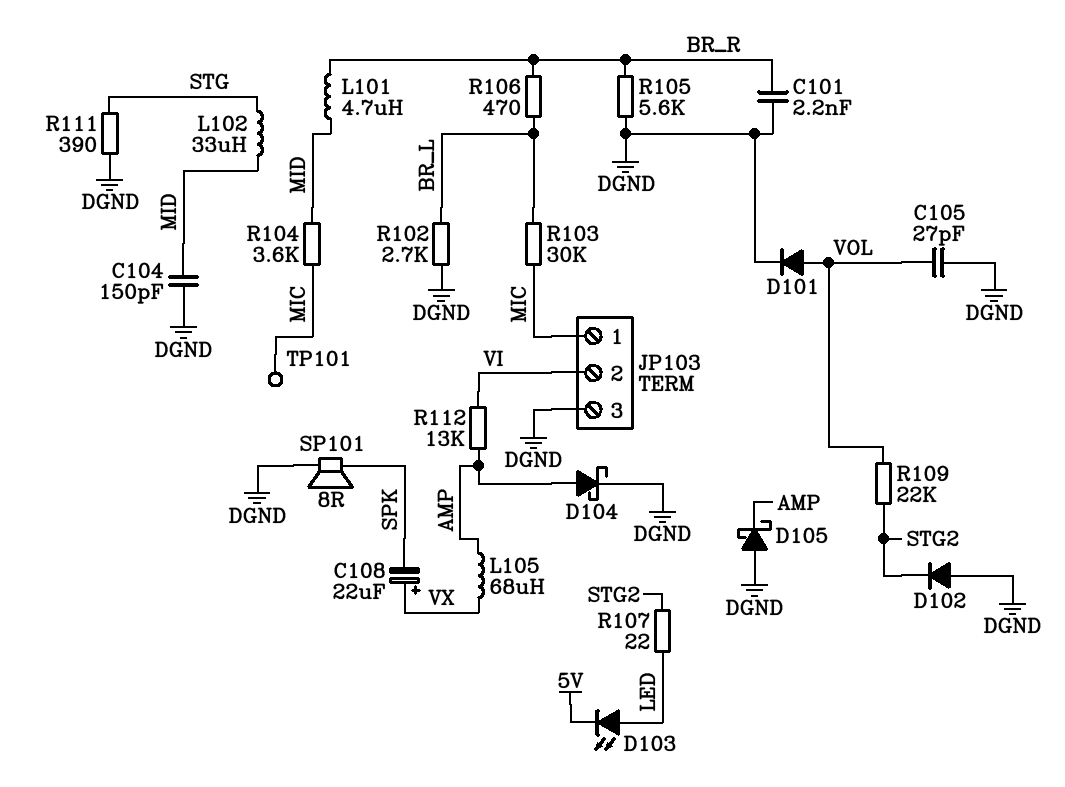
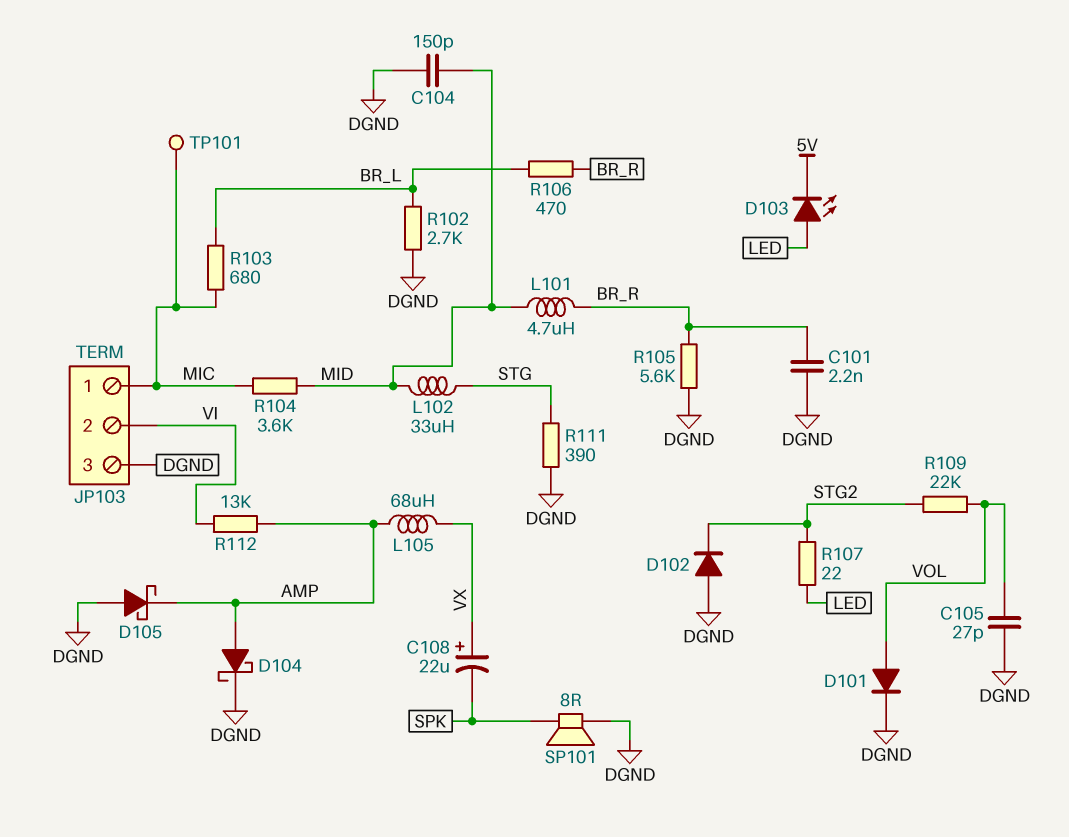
R103: 30k (BR_L, MIC) -> 680 (BR_L, MIC)

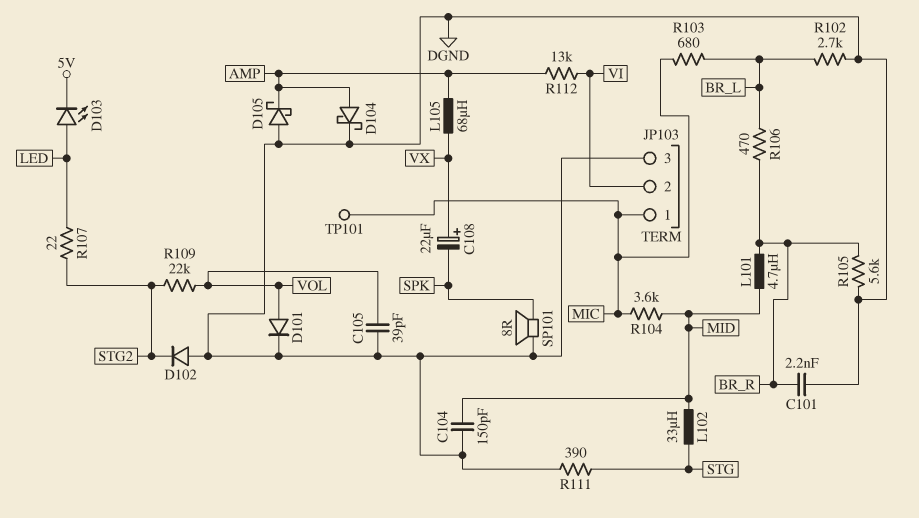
C105: 27pF (DGND, VOL) -> 39pF (DGND, VOL)

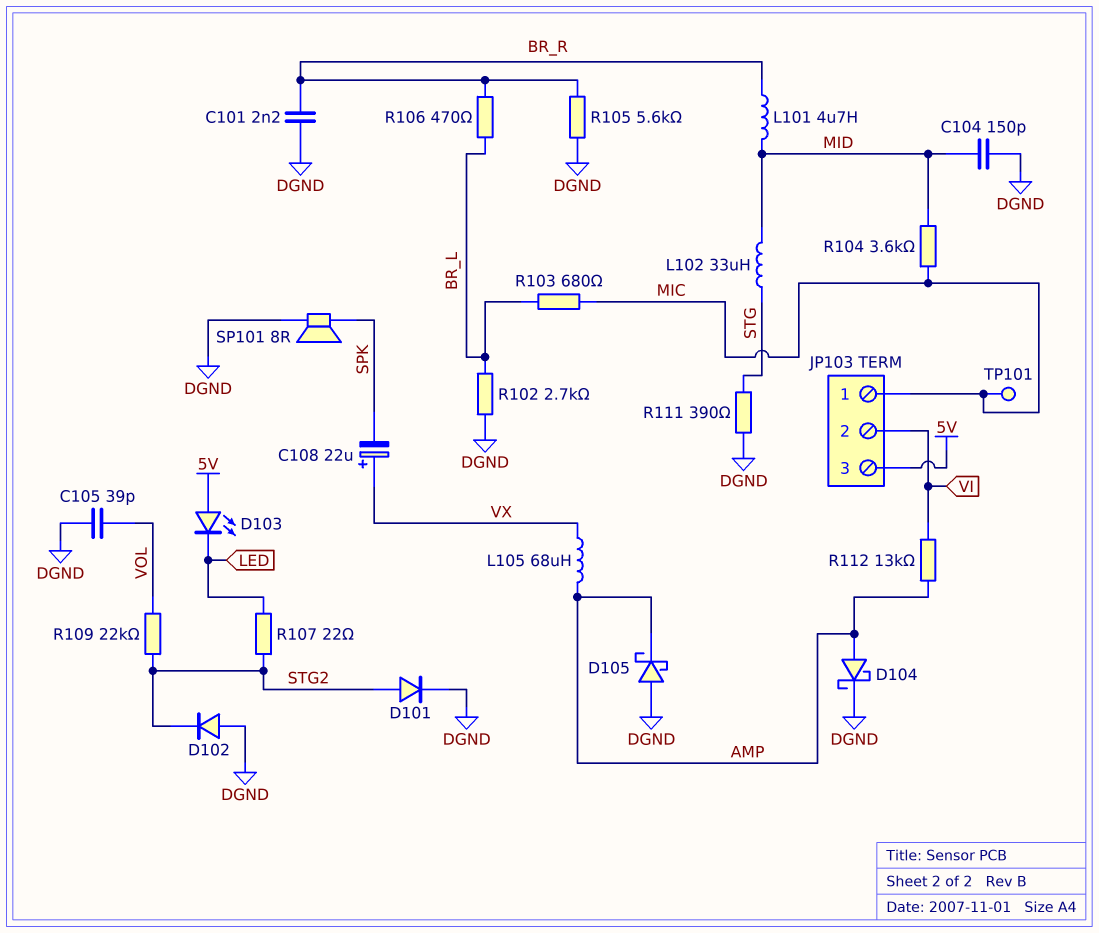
D101: diode (A VOL, K DGND) -> diode (A STG2, K DGND)
D103: LED (A LED, K 5V) -> LED (A 5V, K LED)
JP103 pin 3: DGND -> 5V

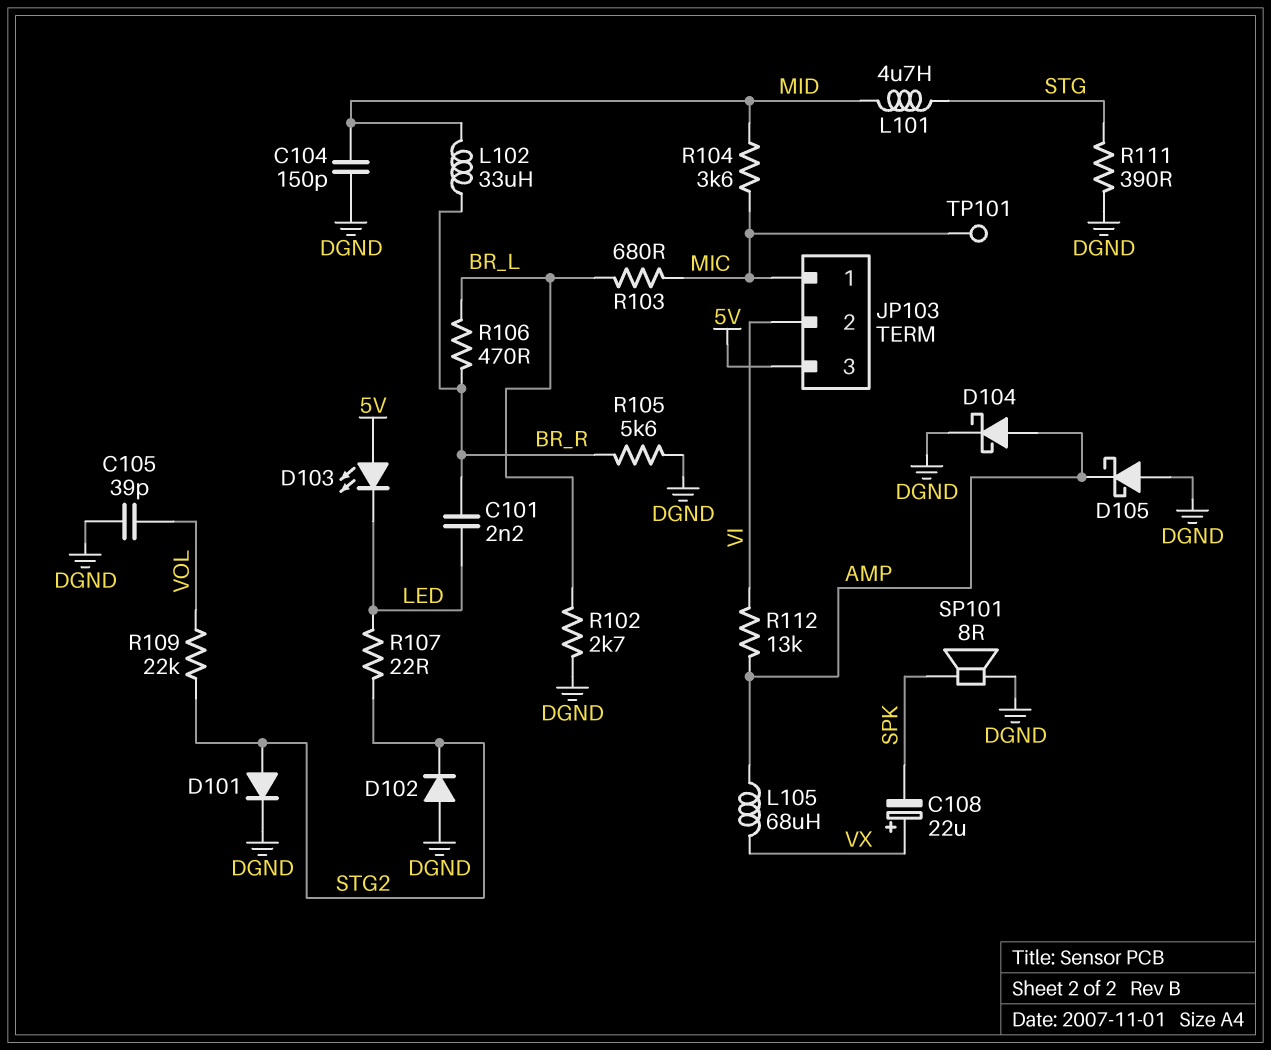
C101: 2.2nF (BR_R, DGND) -> 2.2nF (BR_R, LED)
L101: 4.7uH (BR_R, MID) -> 4.7uH (MID, STG)
L102: 33uH (MID, STG) -> 33uH (BR_R, MID)

